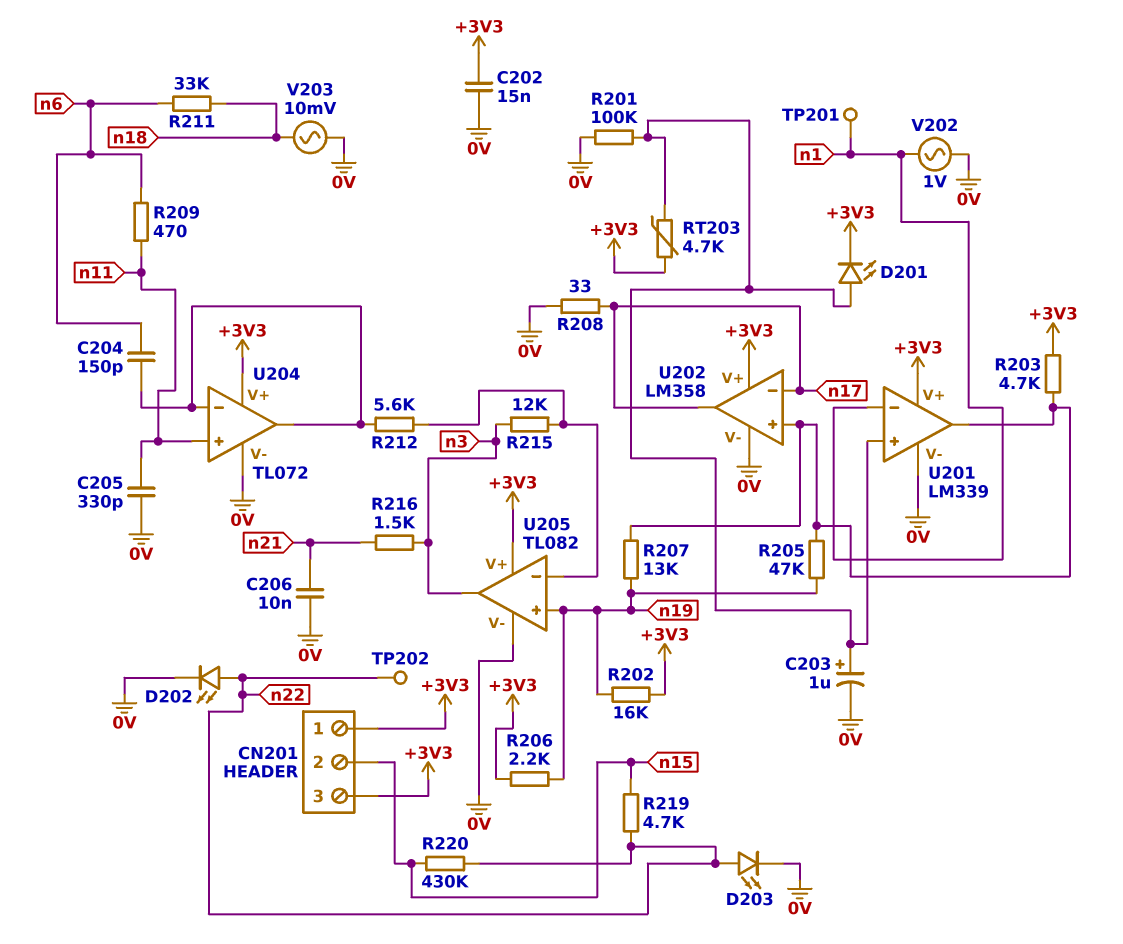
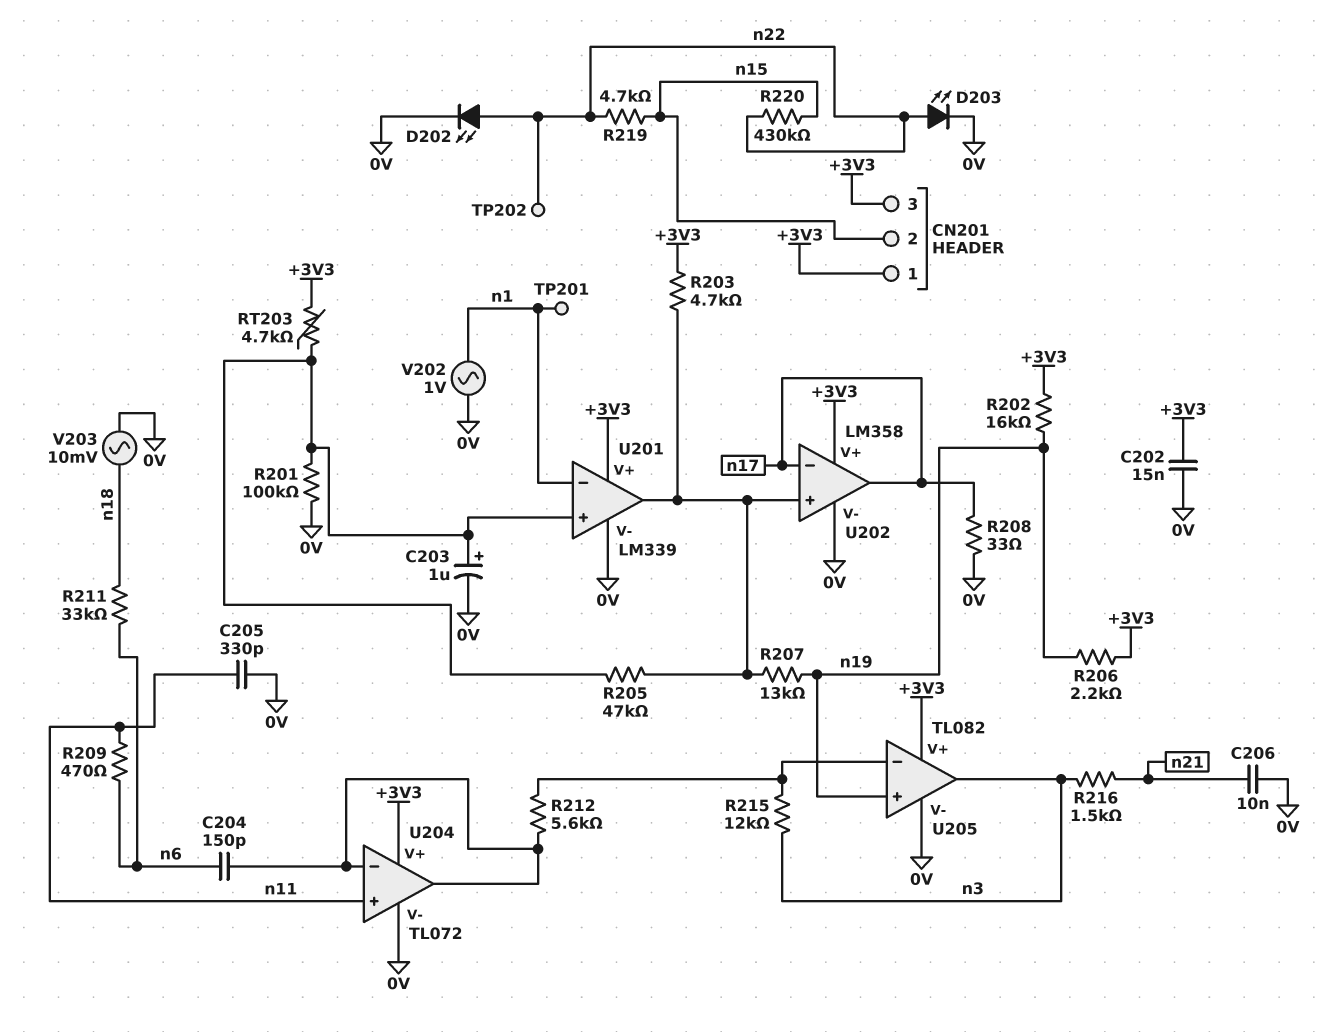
D201: LED (A U201/in+, K +3V3) -> none
R205: 47k (U201/out, n19) -> 47k (U201/in+, U201/out)

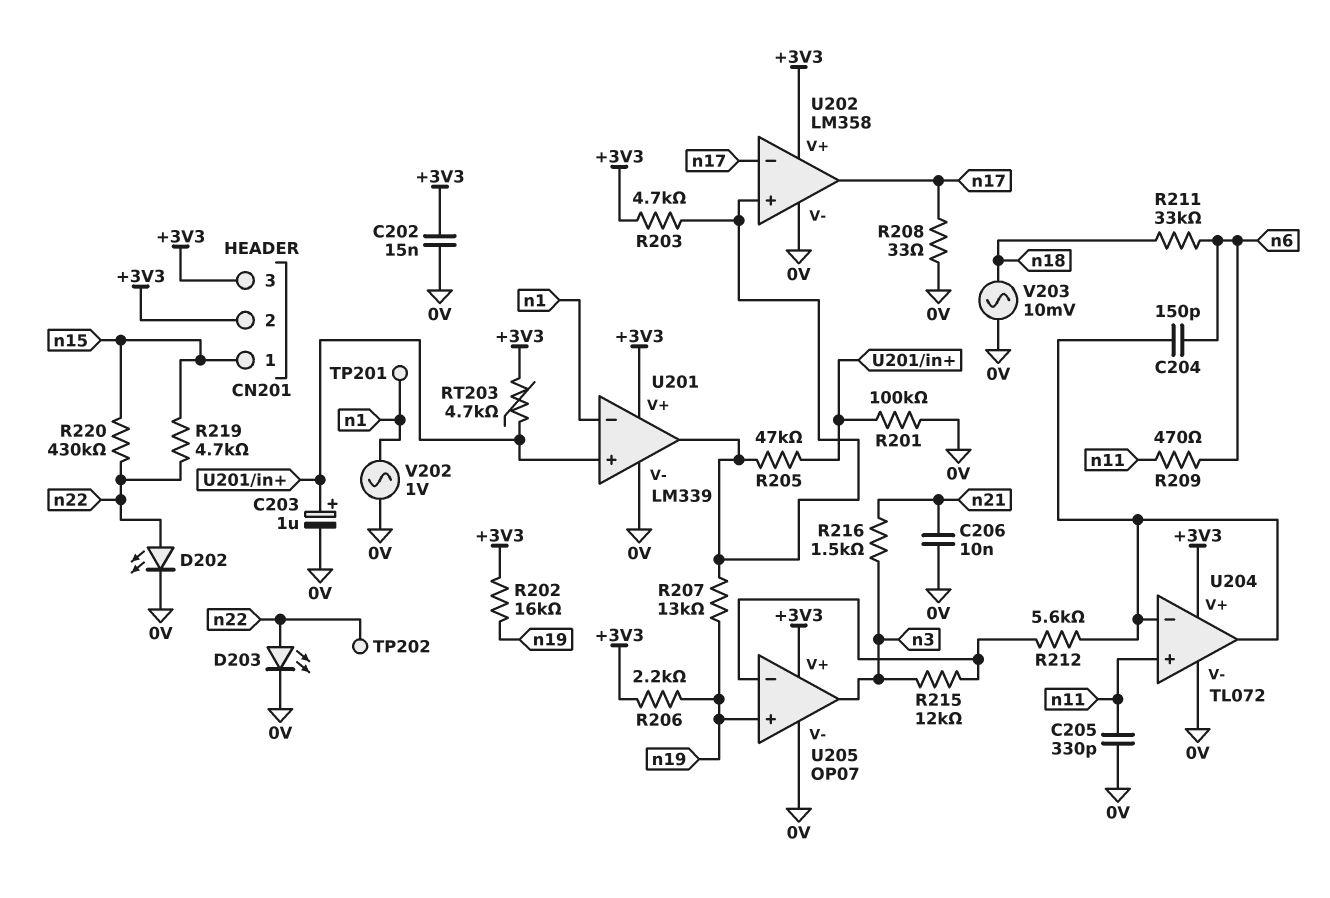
CN201 pin 1: +3V3 -> n15
CN201 pin 2: n15 -> +3V3
U205: TL082 -> OP07

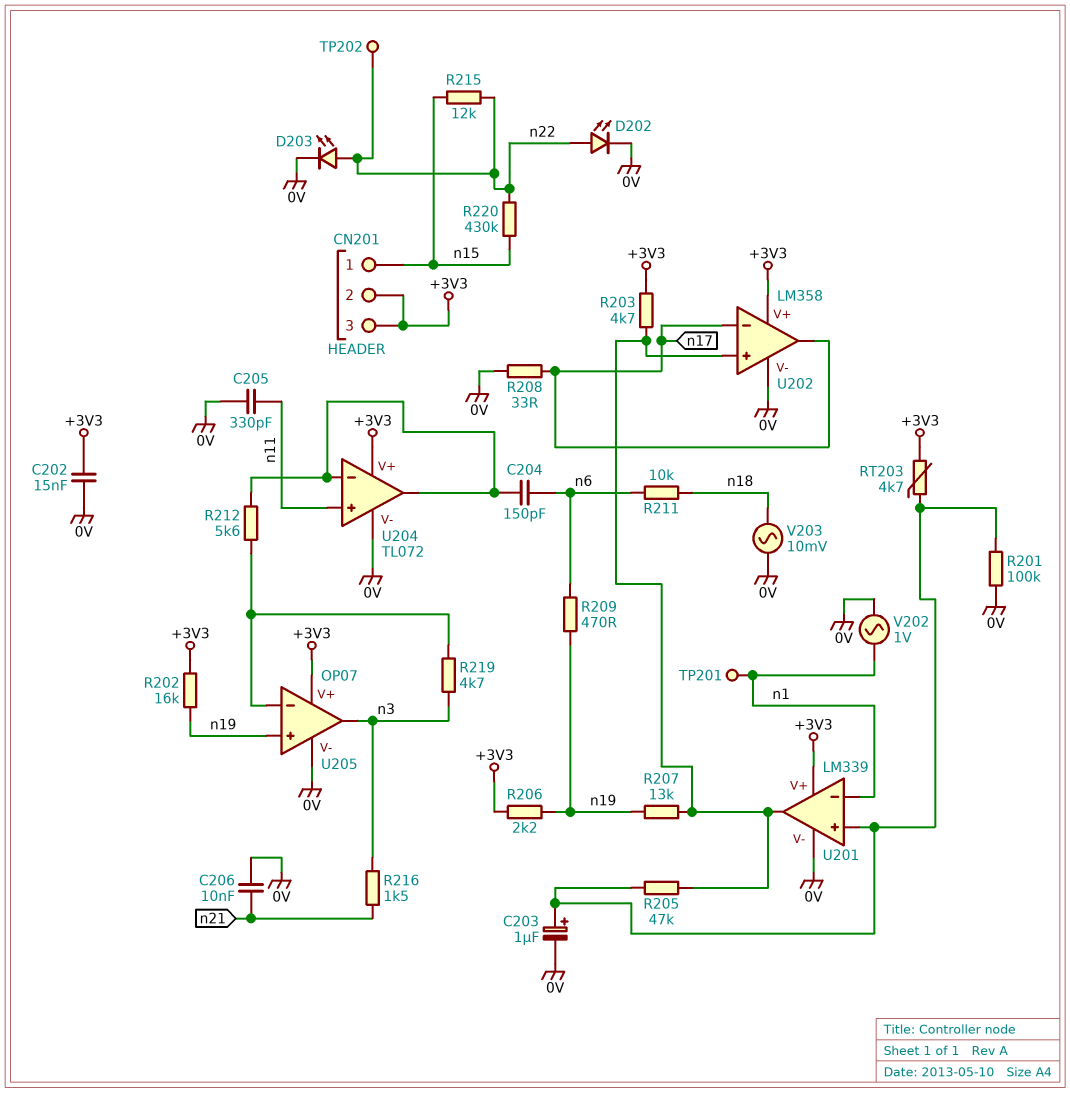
R209: 470 (n6, n11) -> 470 (n6, n19)
R211: 33k (n6, n18) -> 10k (n6, n18)
R215: 12k (U205/in-, n3) -> 12k (n15, n22)
R219: 4.7k (n15, n22) -> 4.7k (U205/in-, n3)

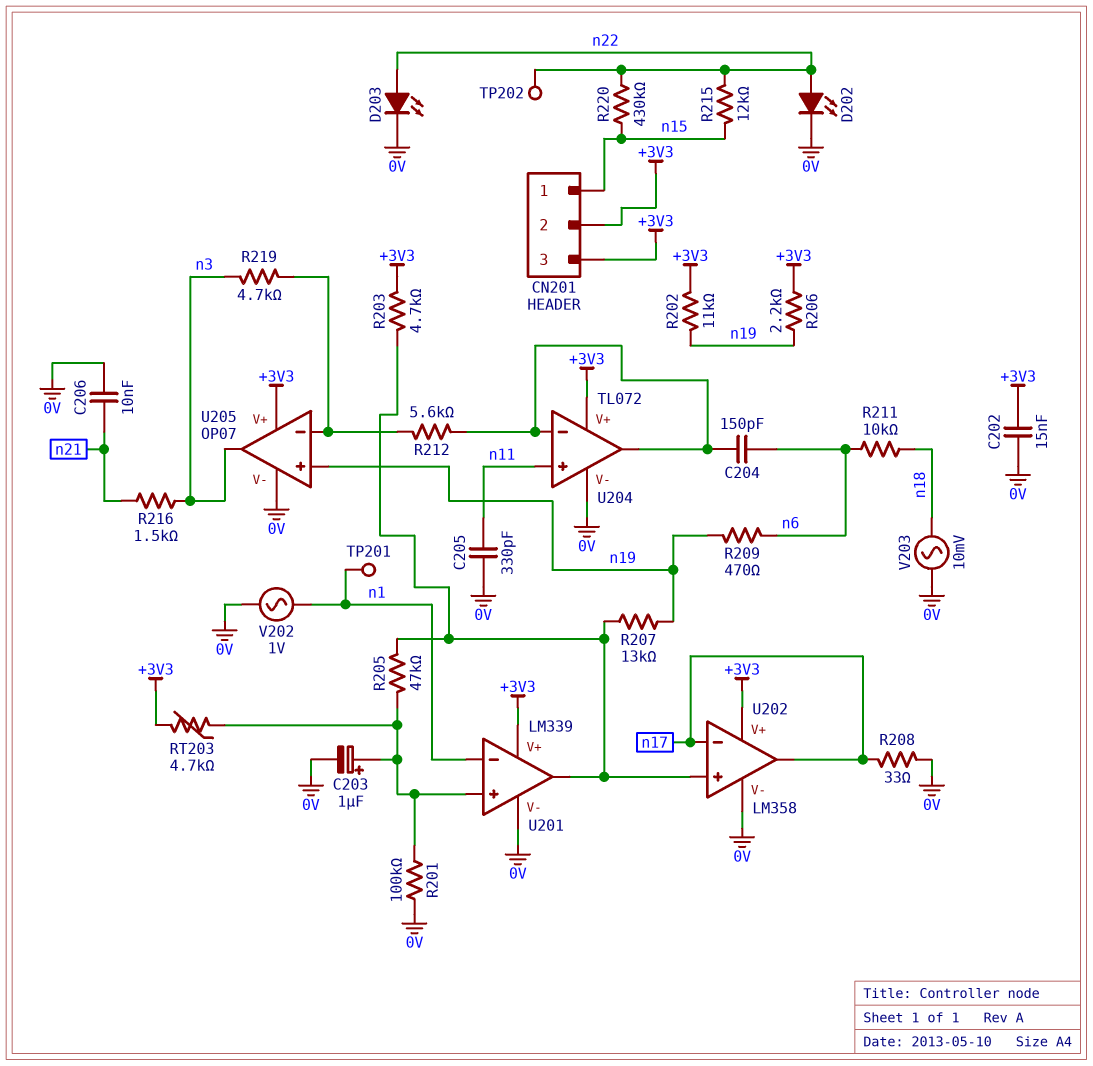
R202: 16k (+3V3, n19) -> 11k (+3V3, n19)

